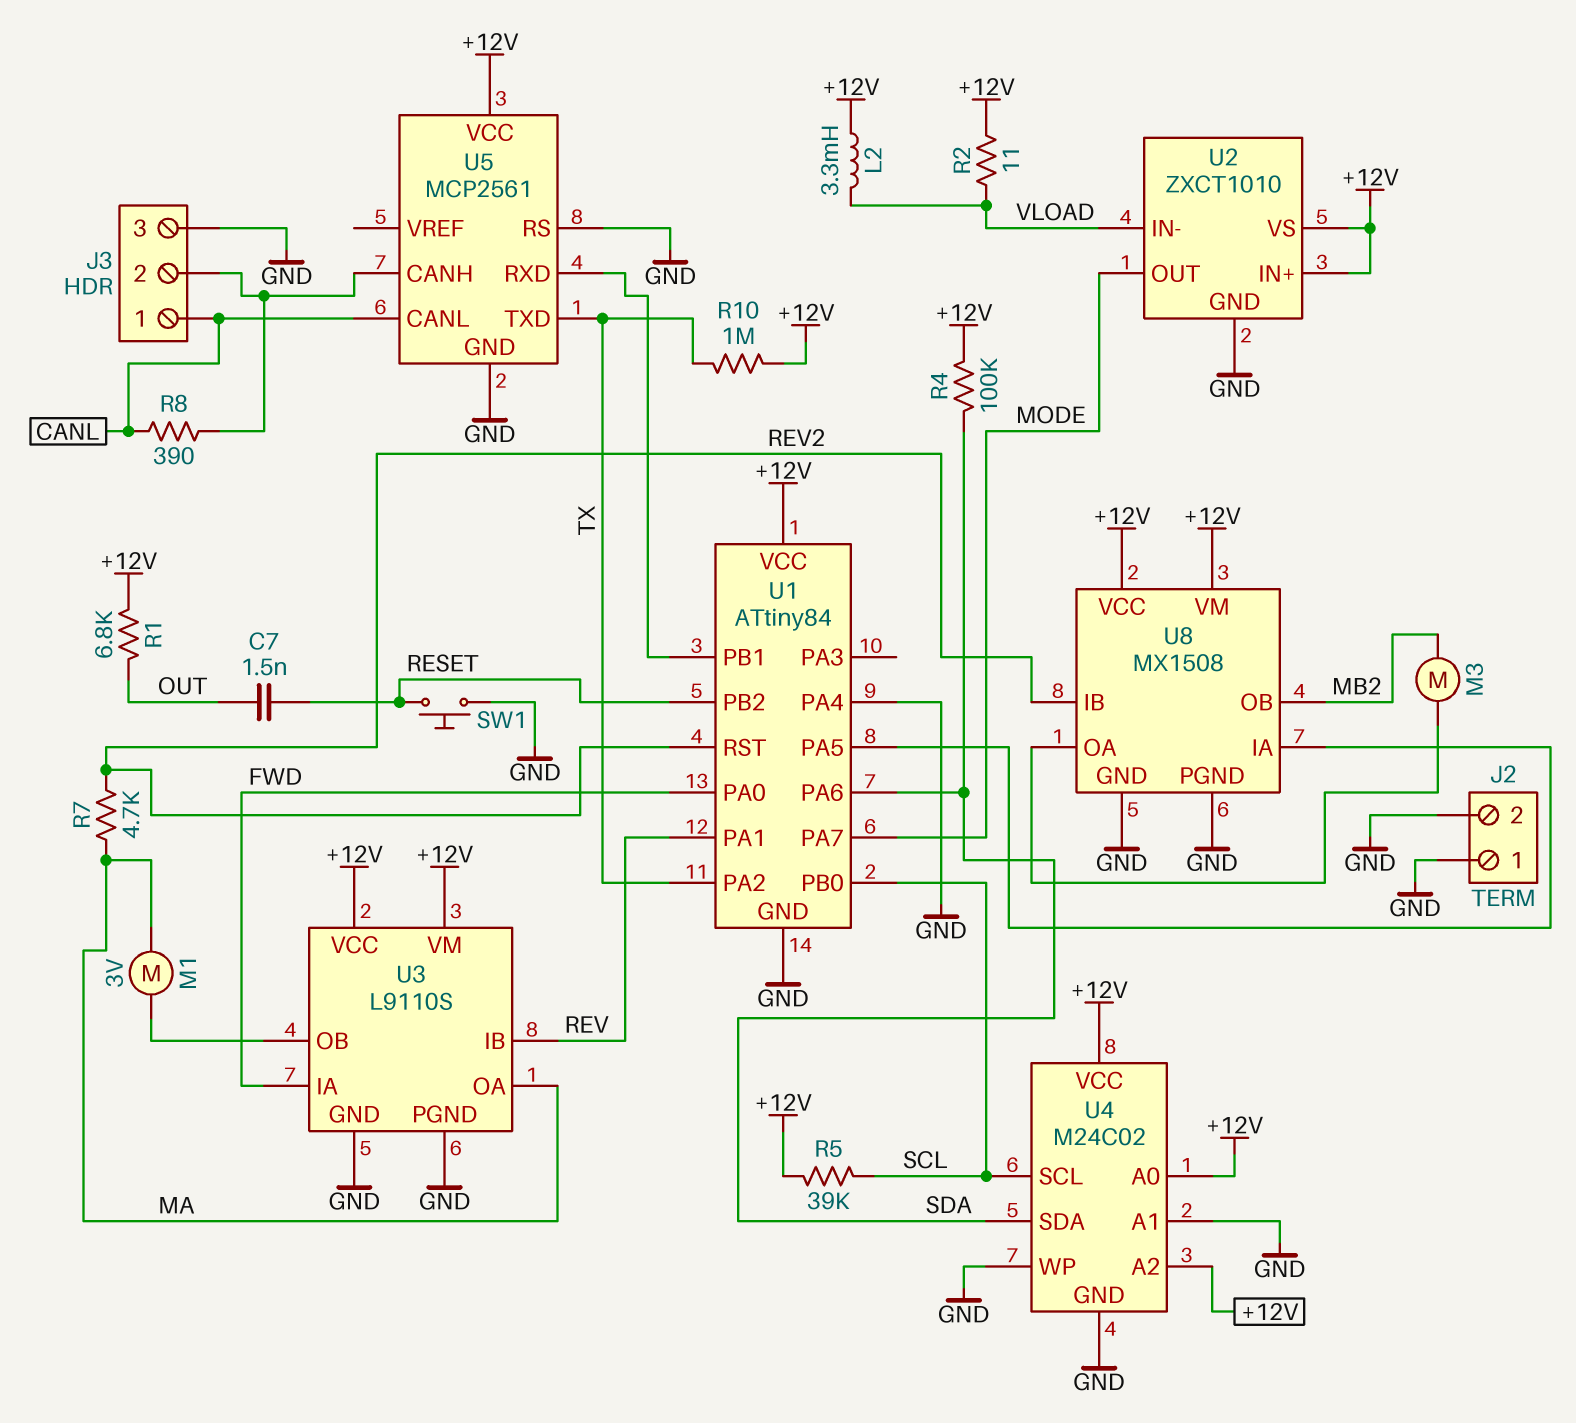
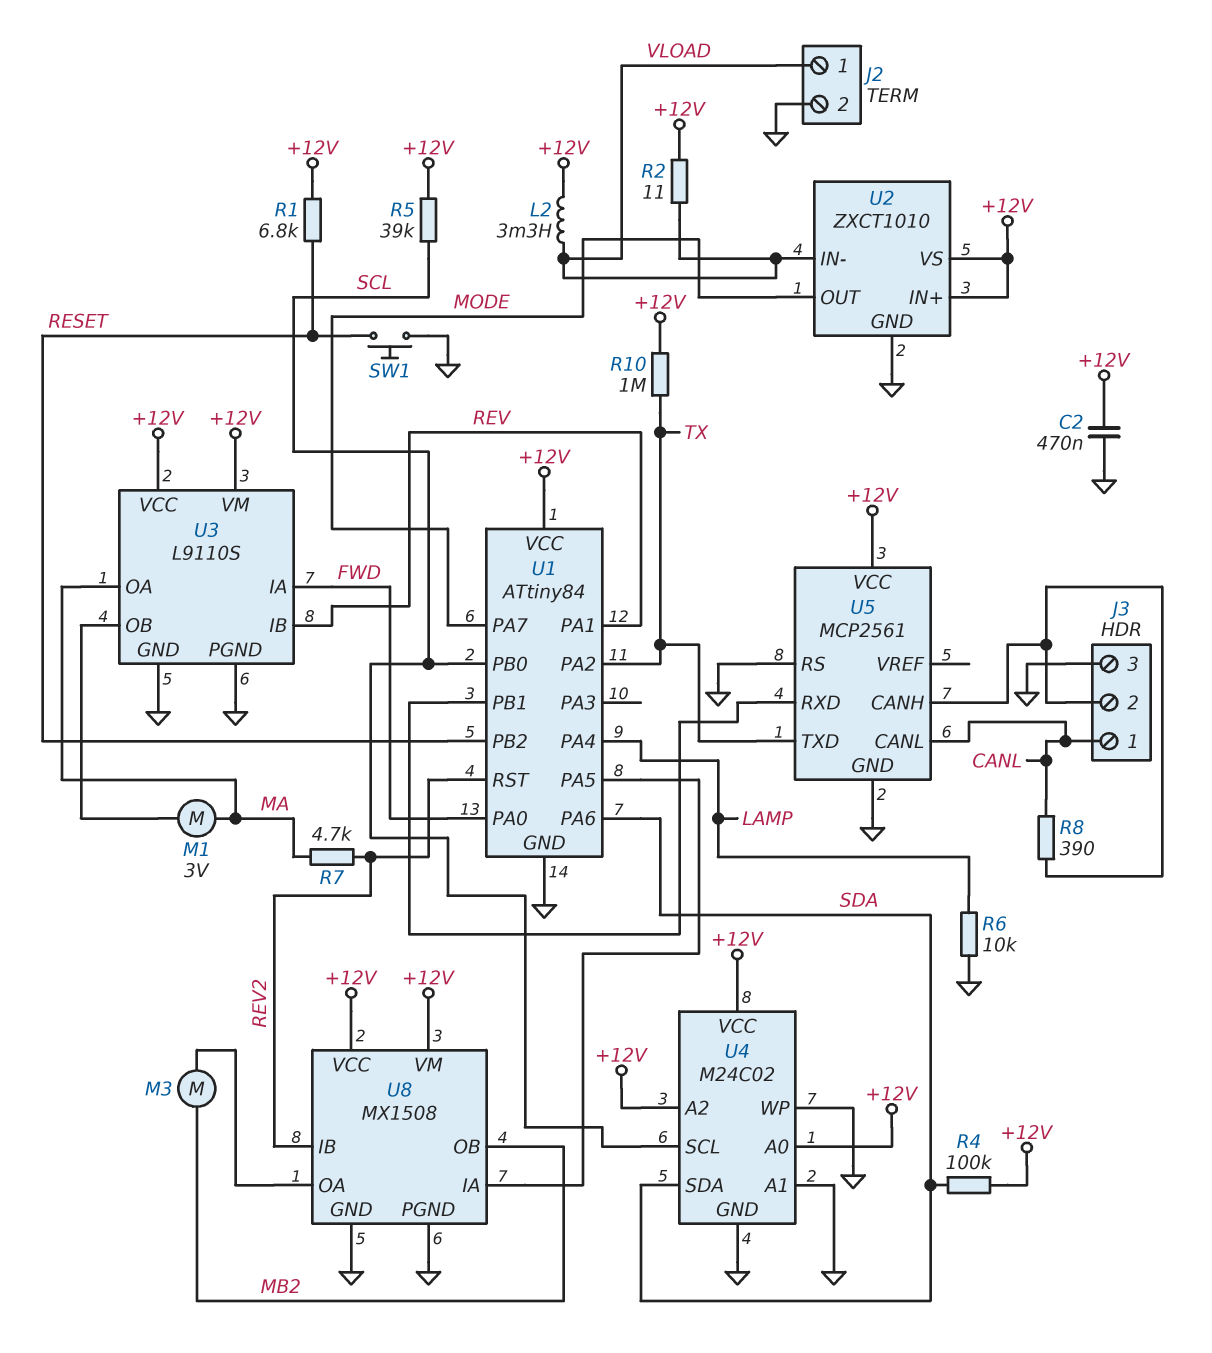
C2: none -> 470nF (+12V, GND)
C7: 1.5nF (OUT, RESET) -> none
J2 pin 1: GND -> VLOAD
R1: 6.8k (+12V, OUT) -> 6.8k (+12V, RESET)
R6: none -> 10k (GND, LAMP)
U1 pin PA4: GND -> LAMP

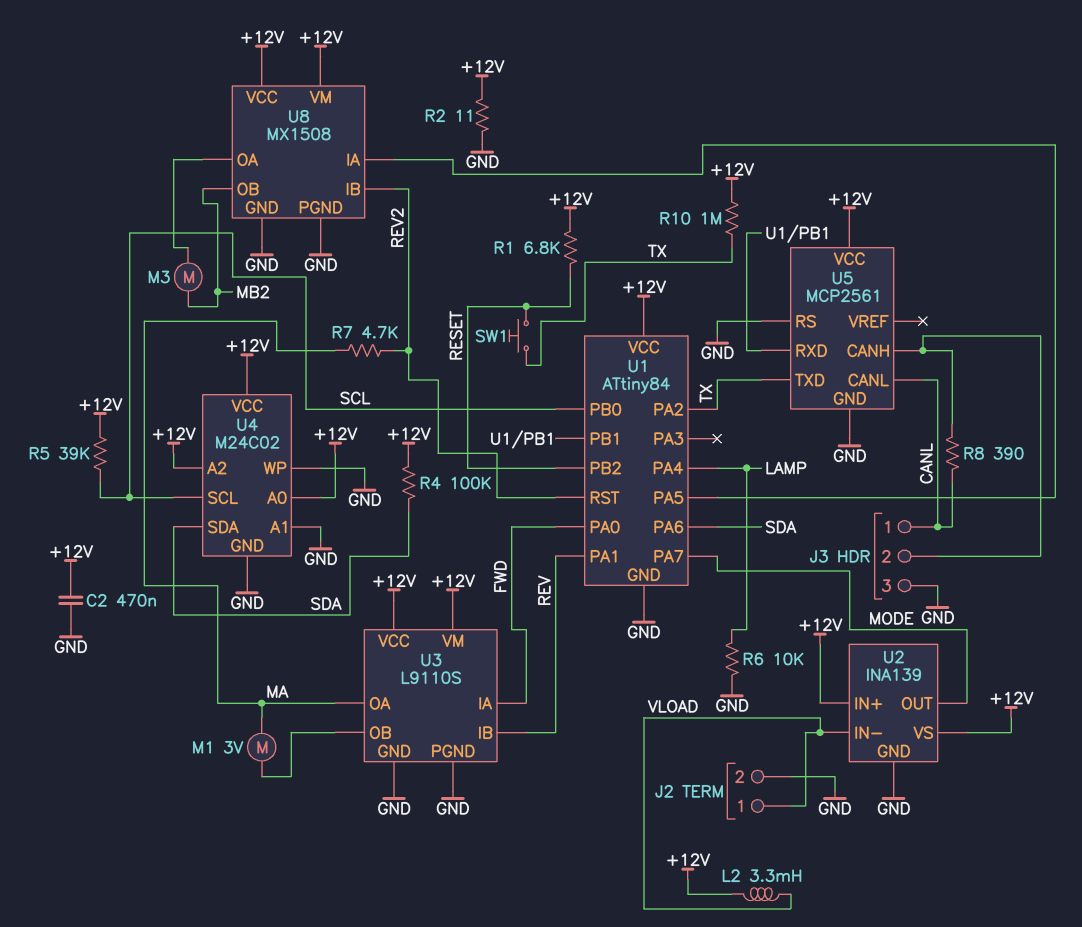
R2: 11 (+12V, VLOAD) -> 11 (+12V, GND)
SW1: button (GND, RESET) -> button (RESET, TX)
U2: ZXCT1010 -> INA139

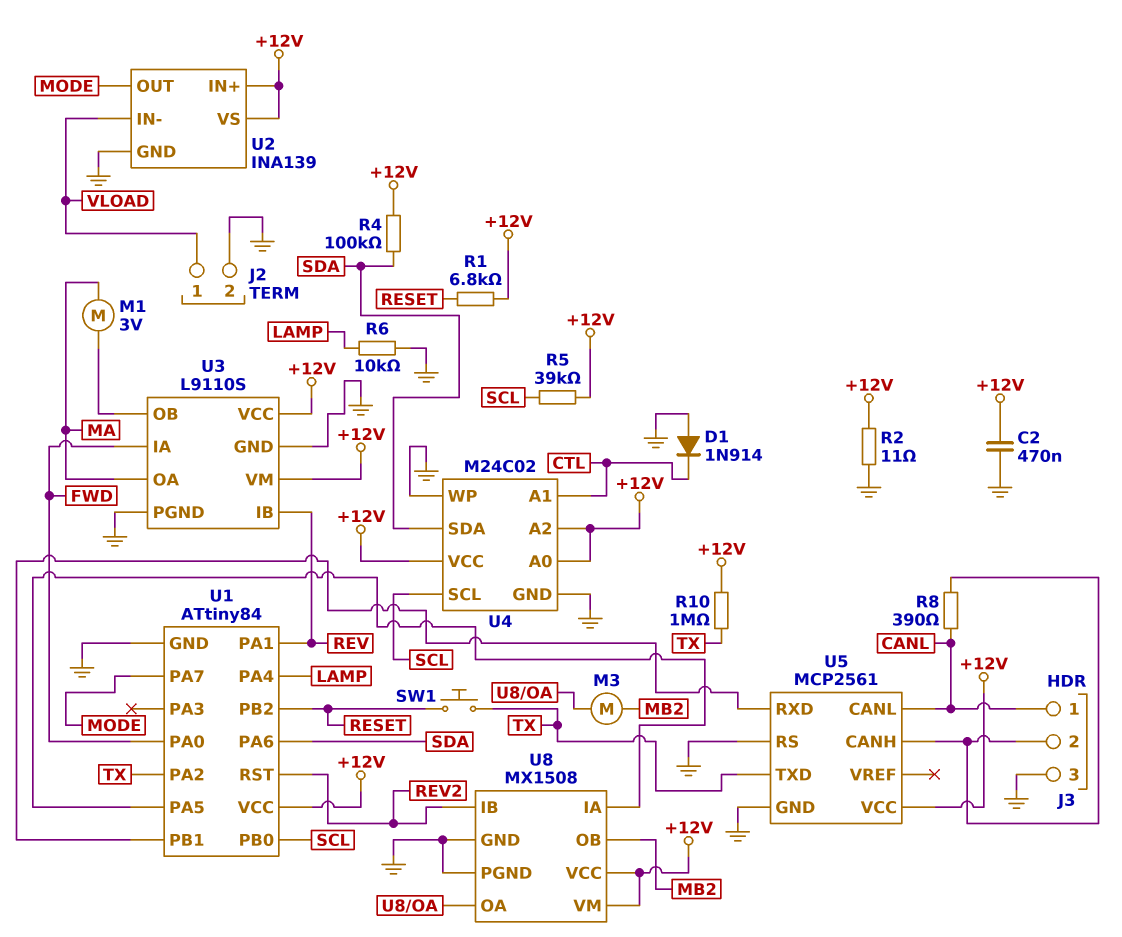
D1: none -> diode 1N914 (A GND, K CTL)
L2: 3.3mH (+12V, VLOAD) -> none
R7: 4.7k (MA, REV2) -> none
U4 pin A1: GND -> CTL

